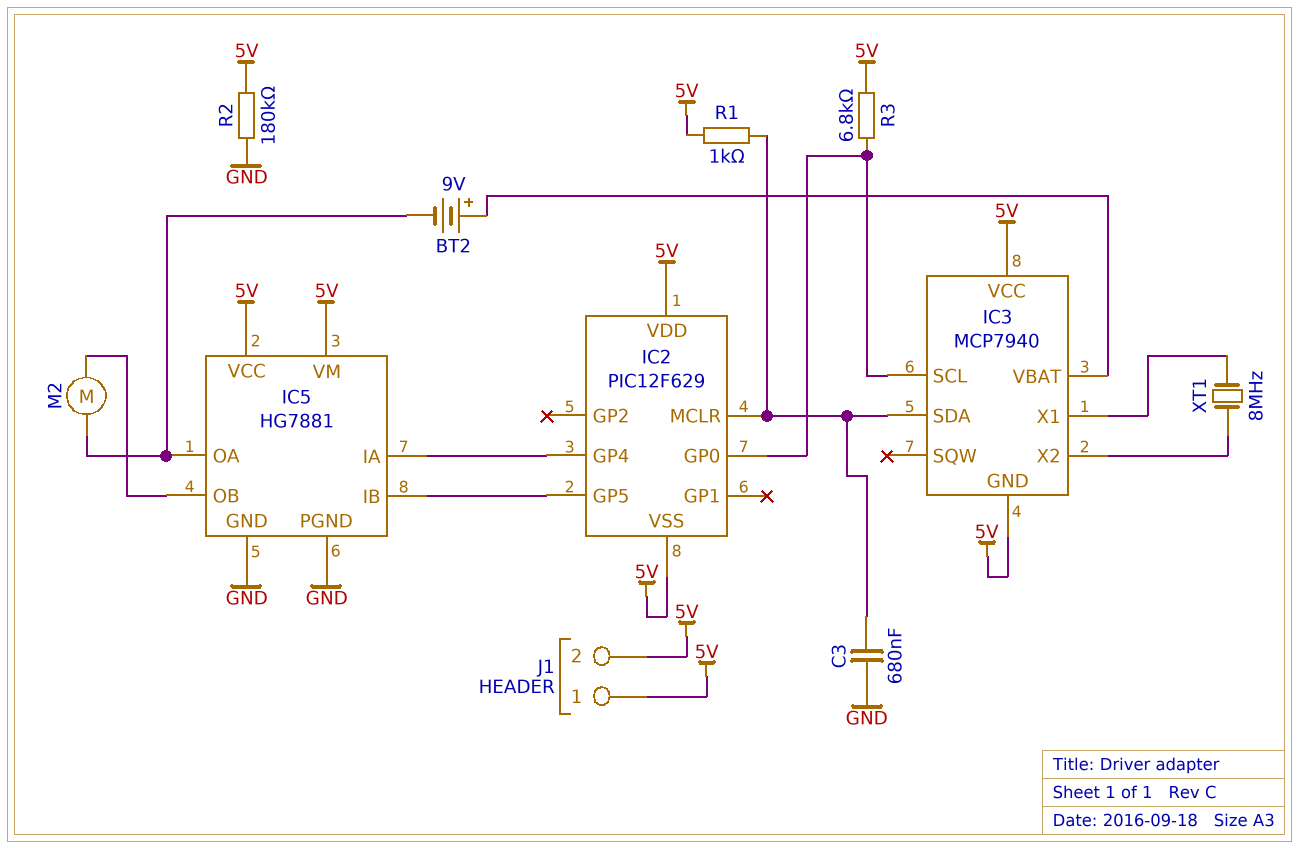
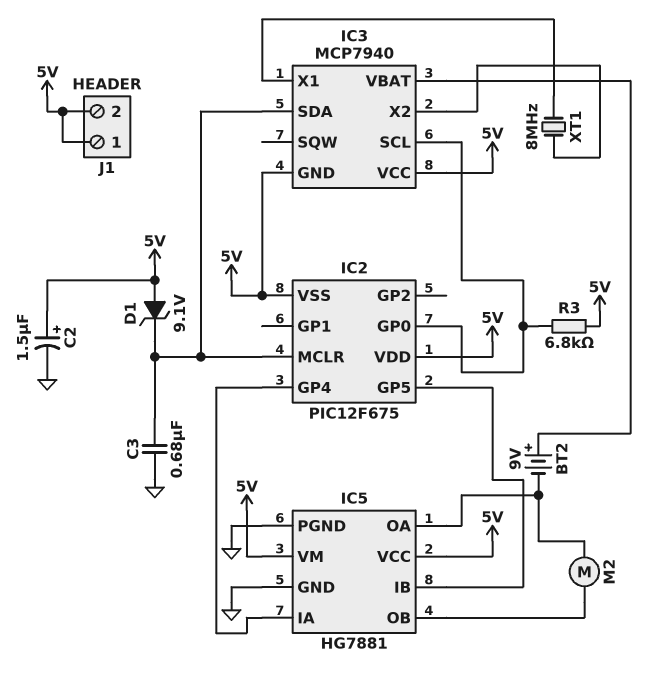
C2: none -> 1.5uF (plus 5V, minus GND)
D1: none -> zener 9.1V (A 5V, K IC2/MCLR)
IC2: PIC12F629 -> PIC12F675
R1: 1k (5V, IC2/MCLR) -> none
R2: 180k (5V, GND) -> none

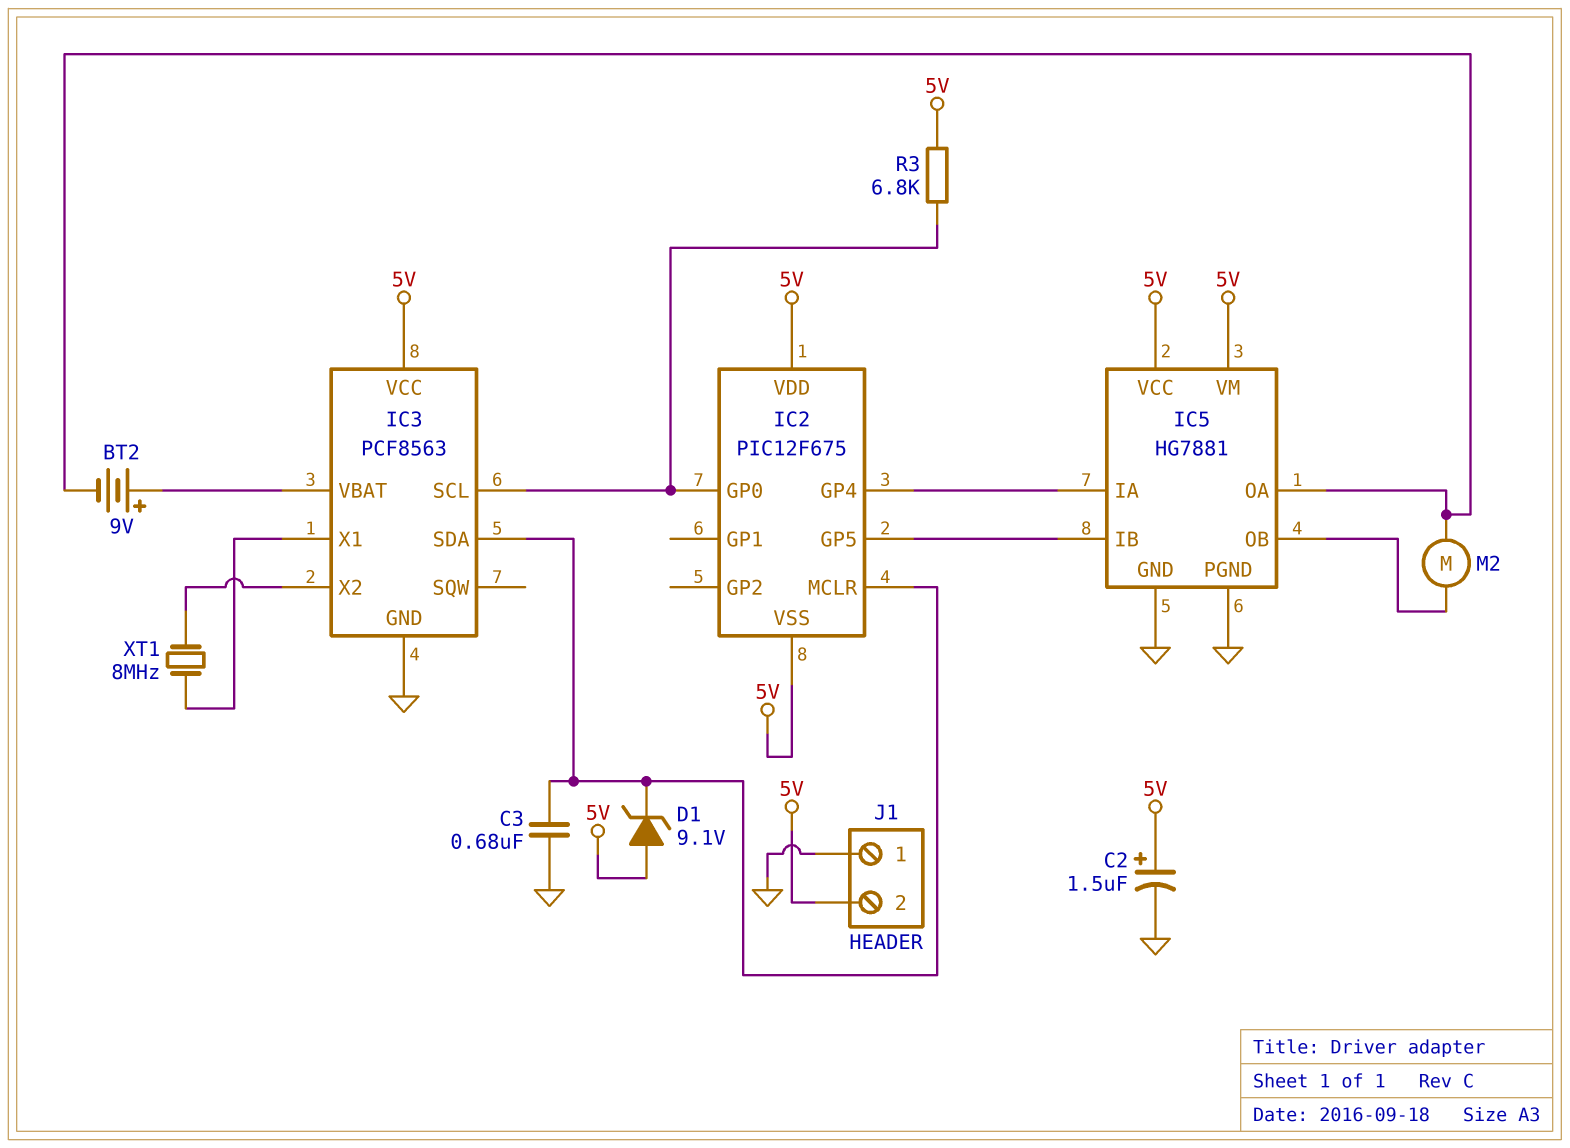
IC3: MCP7940 -> PCF8563
IC3 pin GND: 5V -> GND
J1 pin 1: 5V -> GND

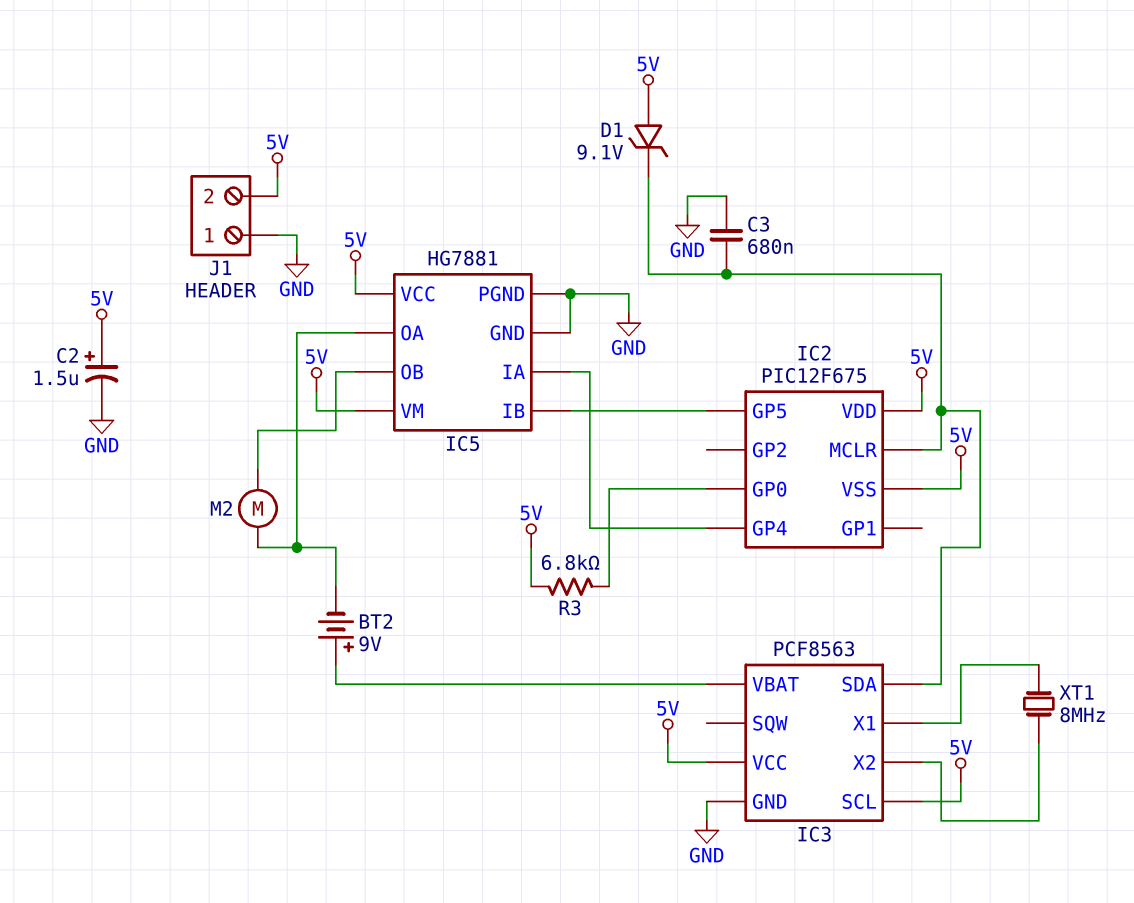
IC3 pin SCL: IC2/GP0 -> 5V

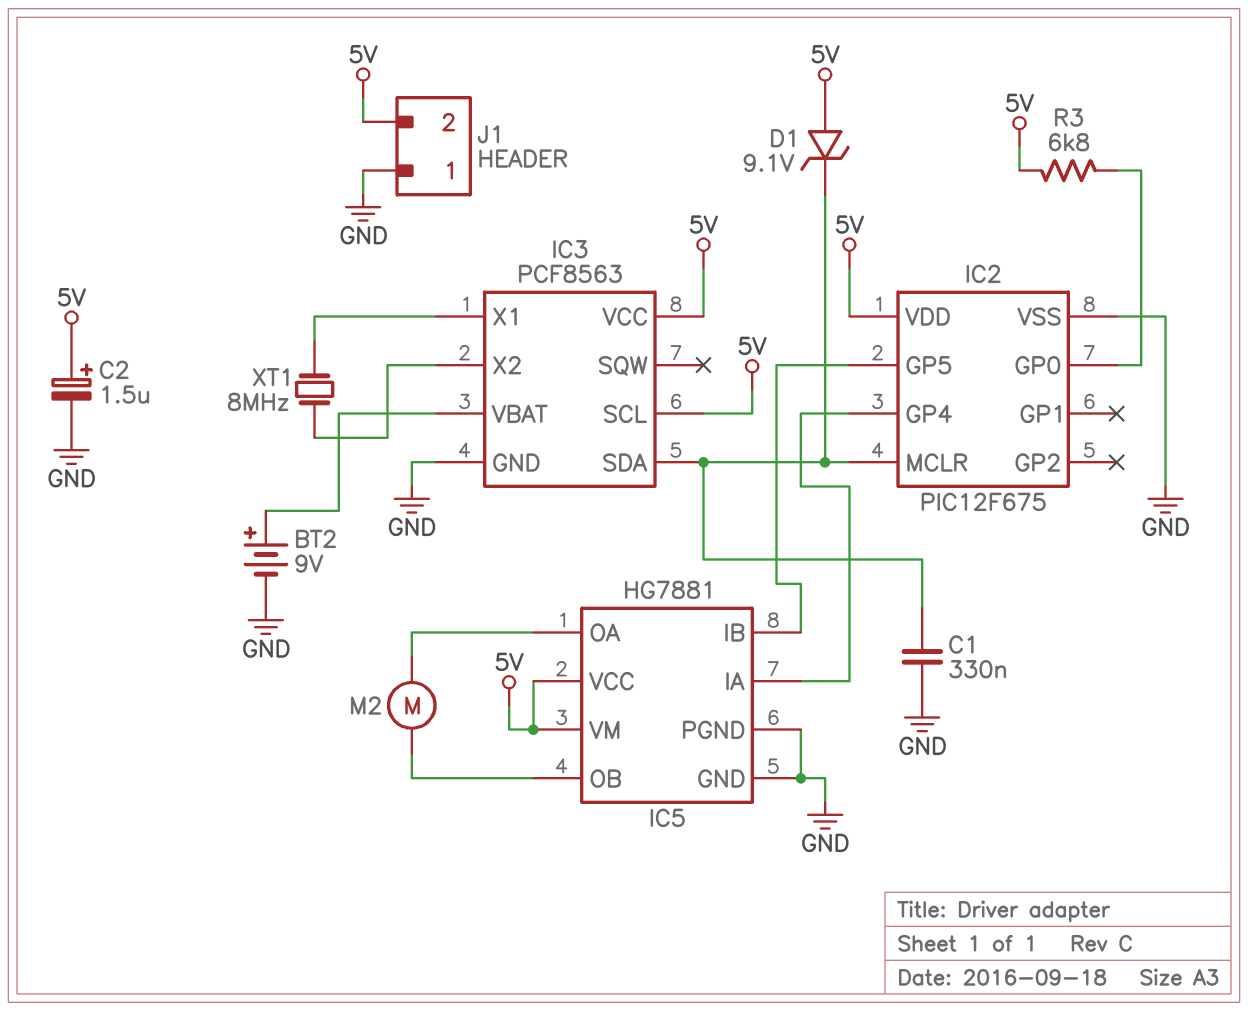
BT2: 9V (plus IC3/VBAT, minus IC5/OA) -> 9V (plus IC3/VBAT, minus GND)
C1: none -> 330nF (GND, IC2/MCLR)
C3: 680nF (GND, IC2/MCLR) -> none
IC2 pin VSS: 5V -> GND

